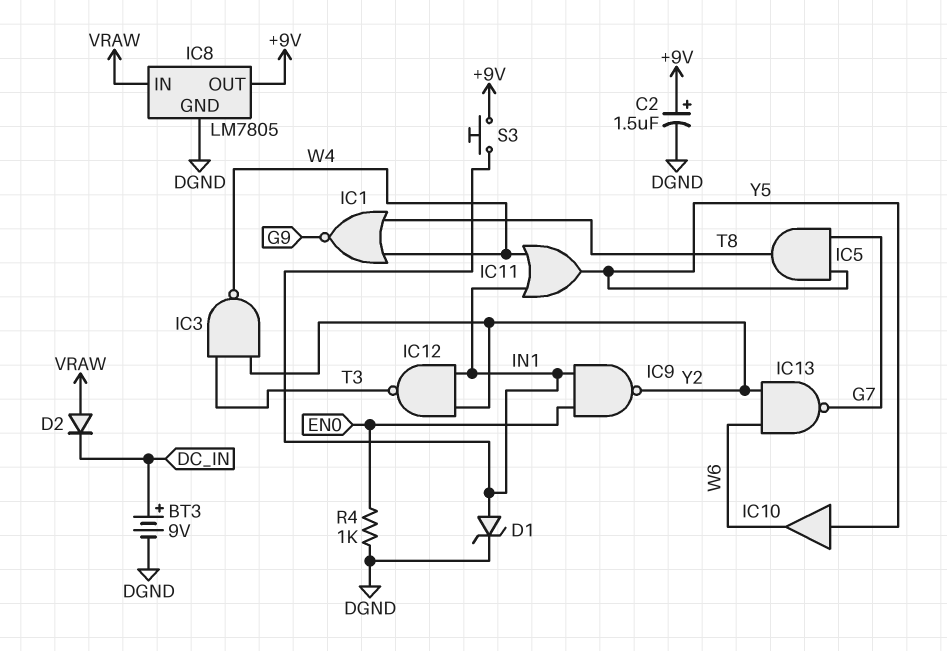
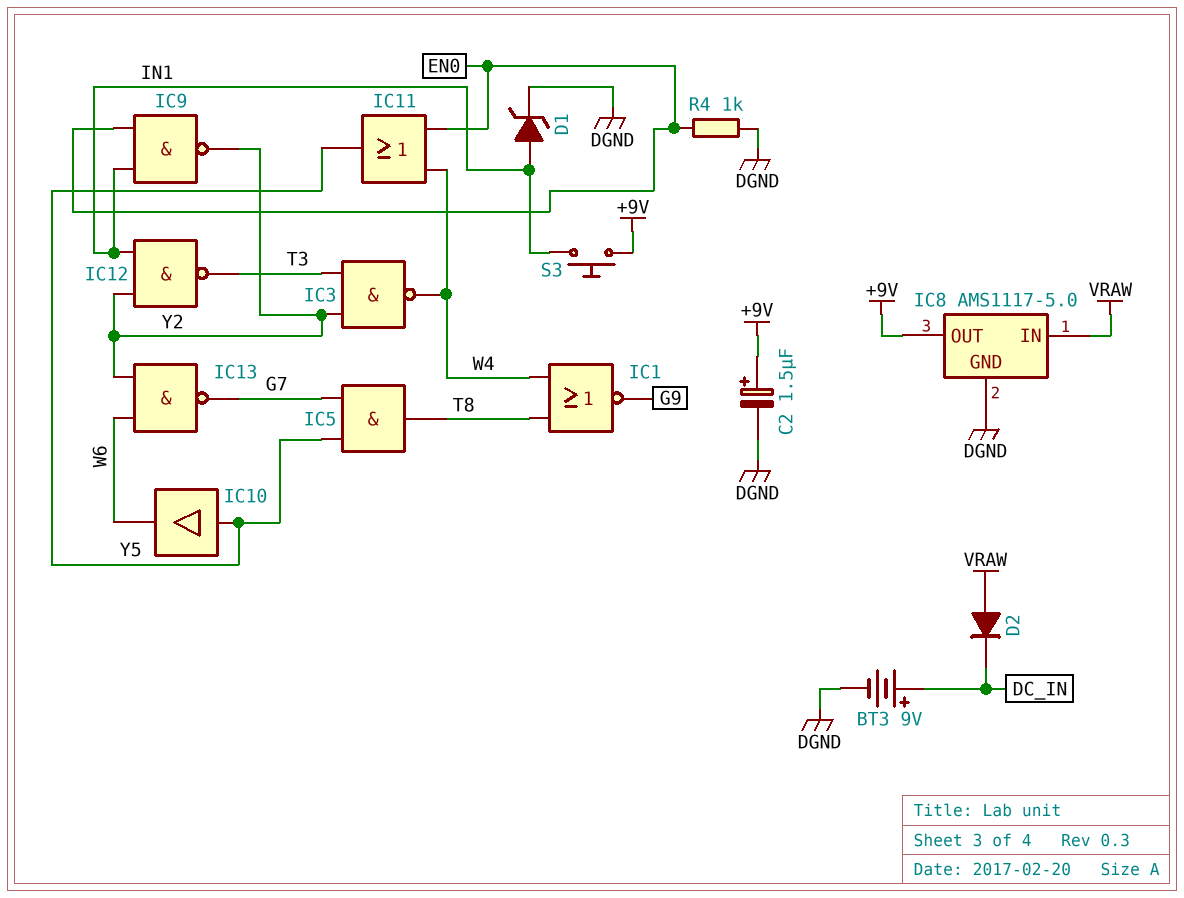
IC8: LM7805 -> AMS1117-5.0
IC11: OR (in IN1, in W4, out Y5) -> OR (in EN0, in W4, out Y5)

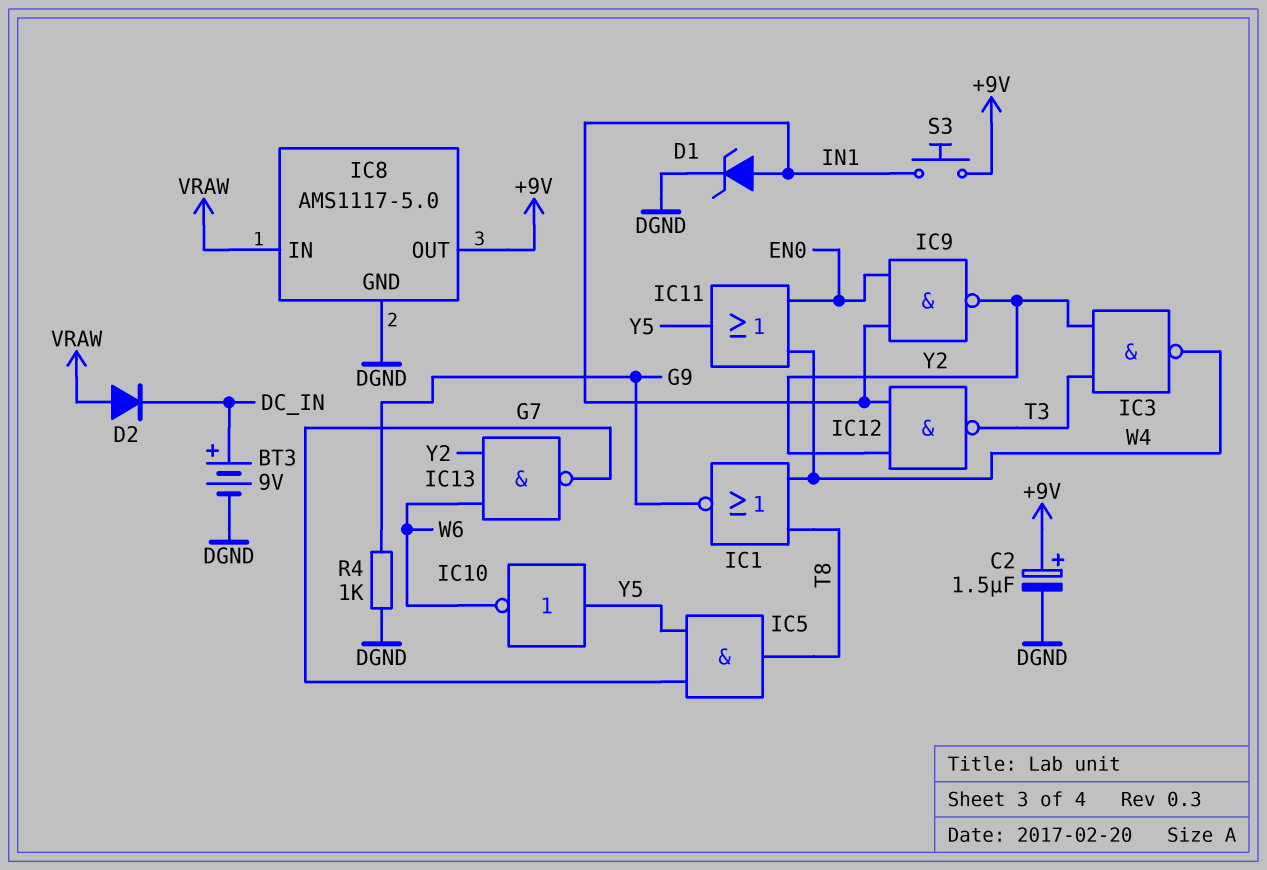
IC10: buffer (in Y5, out W6) -> NOT (in Y5, out W6)
R4: 1k (DGND, EN0) -> 1k (DGND, G9)

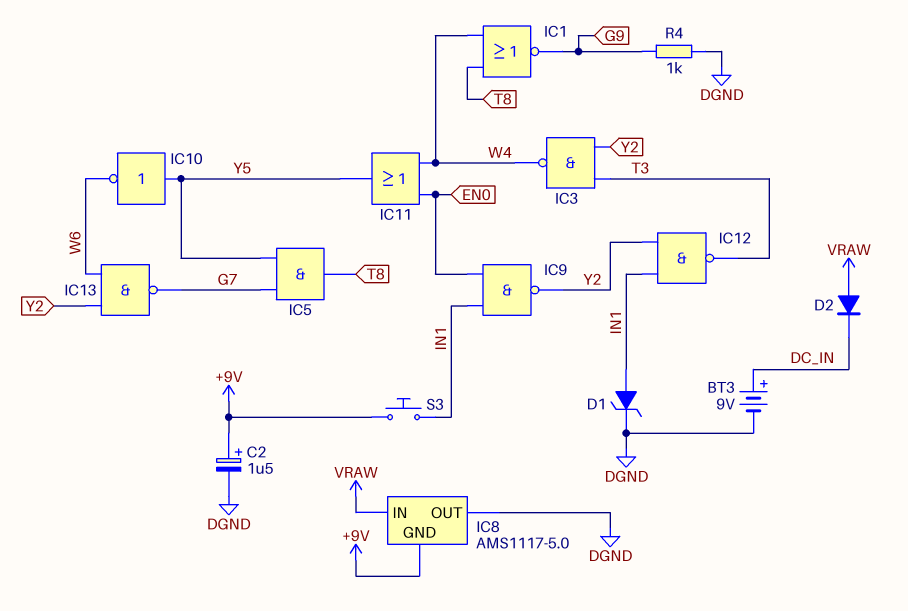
IC8 pin GND: DGND -> +9V
IC8 pin OUT: +9V -> DGND

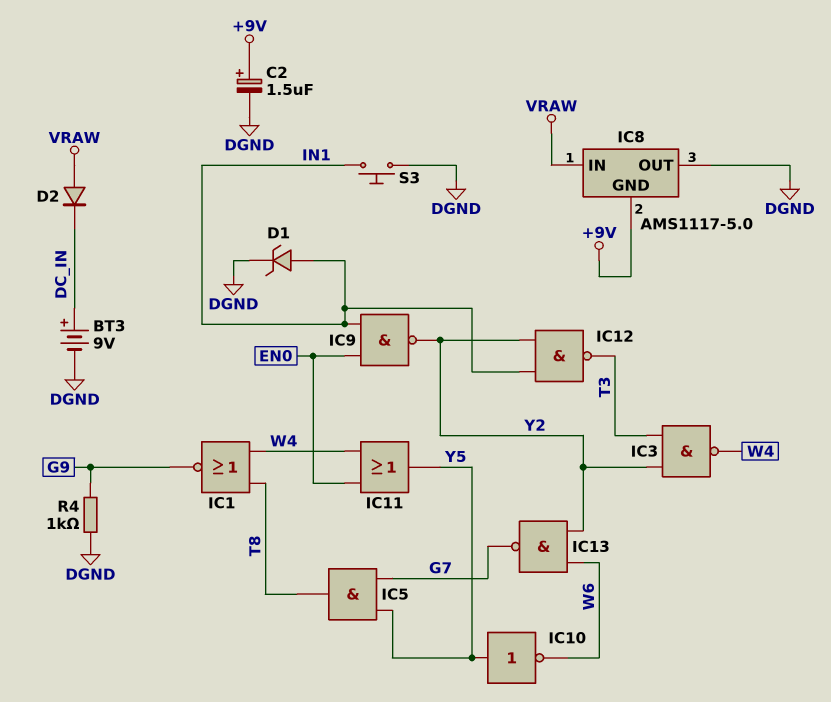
S3: button (+9V, IN1) -> button (DGND, IN1)

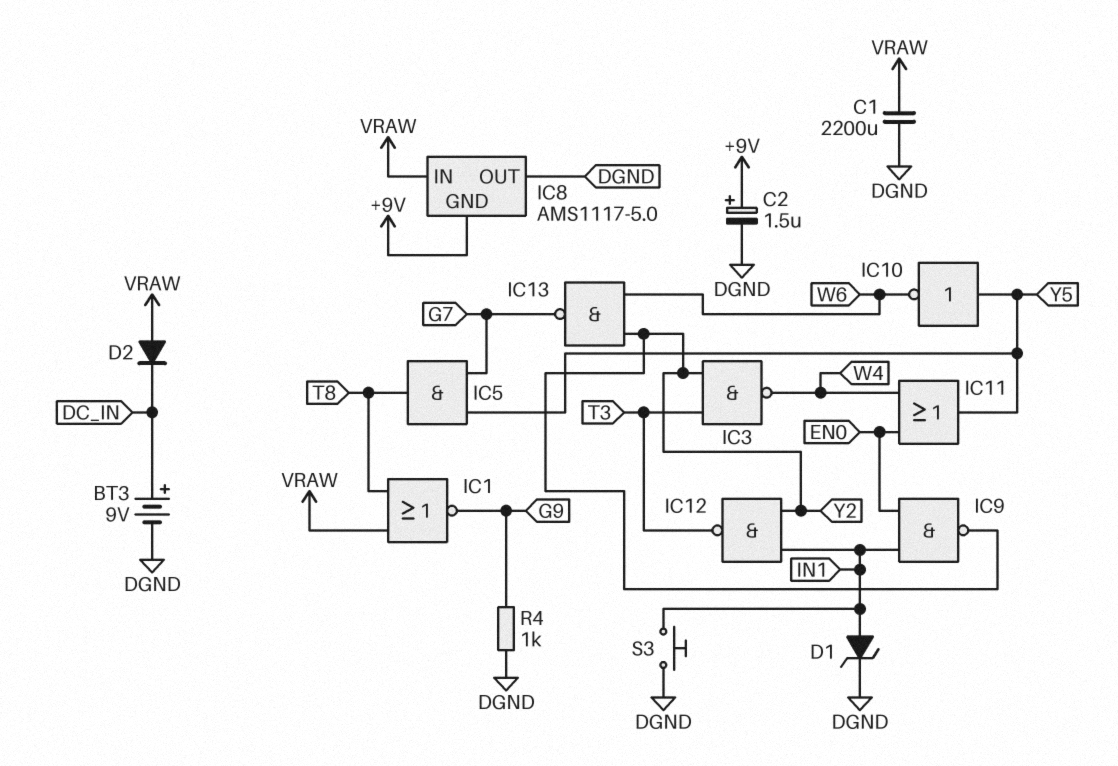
C1: none -> 2200uF (DGND, VRAW)
IC1: NOR (in T8, in W4, out G9) -> NOR (in T8, in VRAW, out G9)

